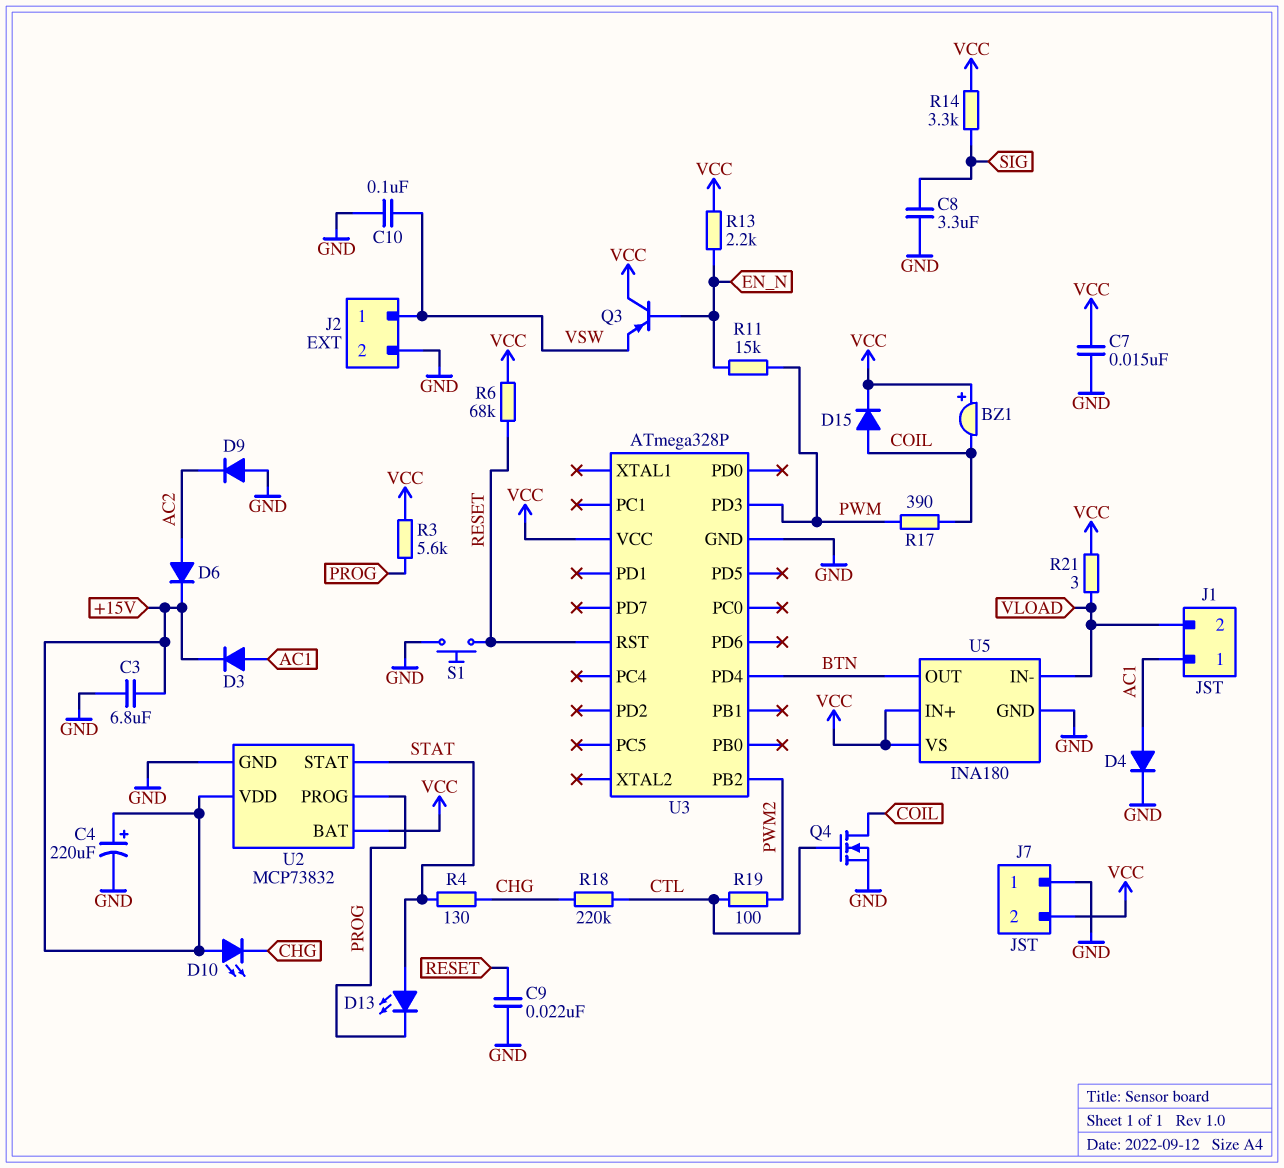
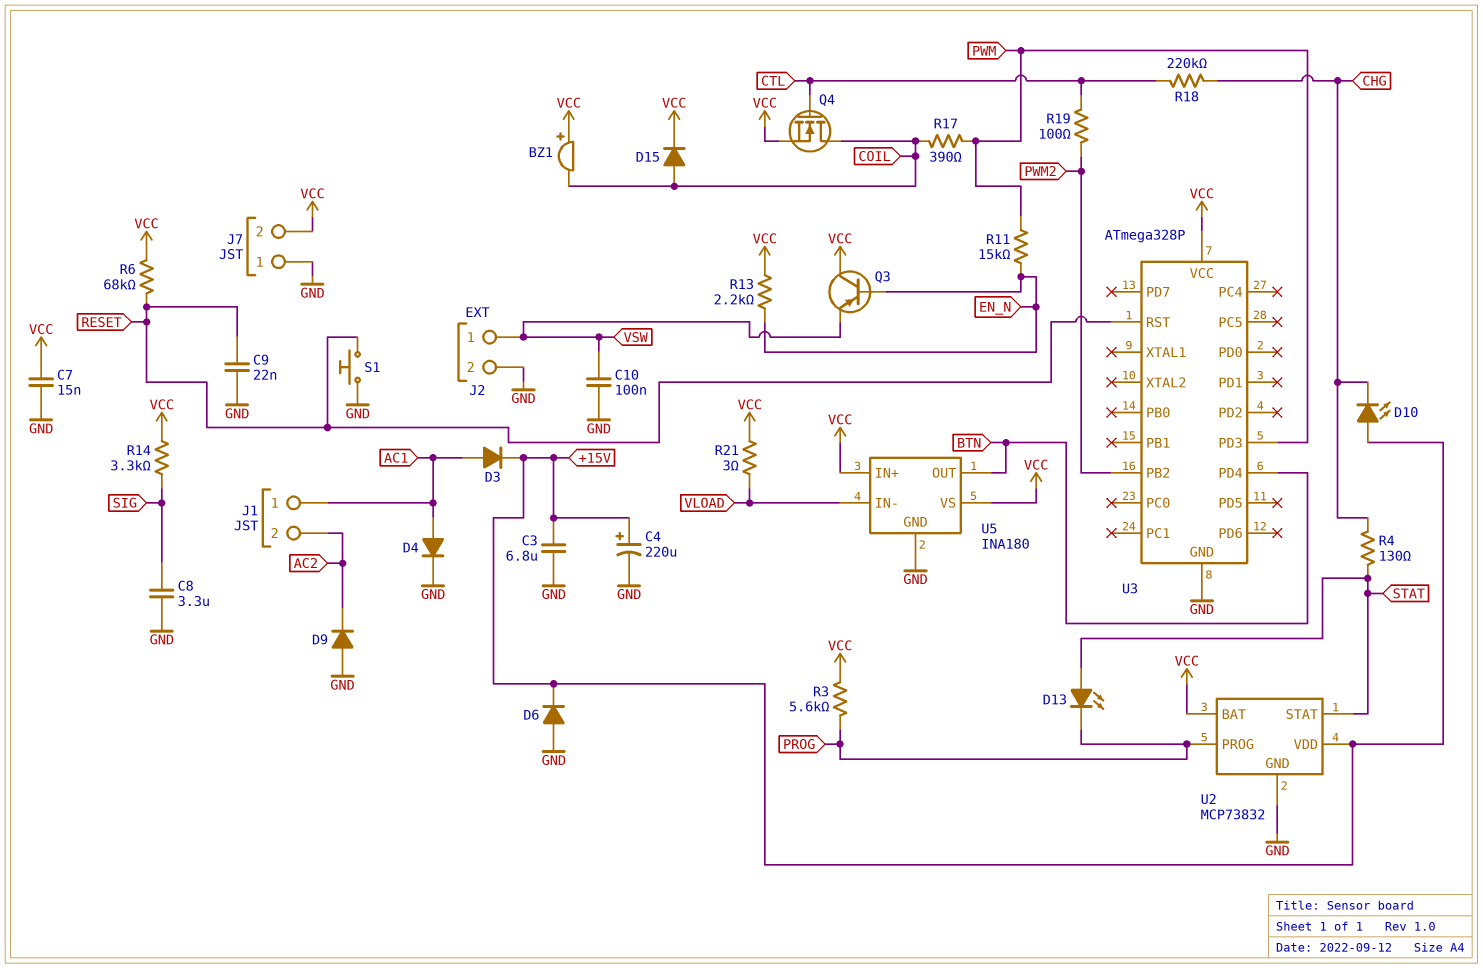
D6: diode (A AC2, K +15V) -> diode (A GND, K +15V)
J1 pin 2: VLOAD -> AC2
Q4: NMOS (G CTL, D COIL, S GND) -> NMOS (G CTL, D COIL, S VCC)

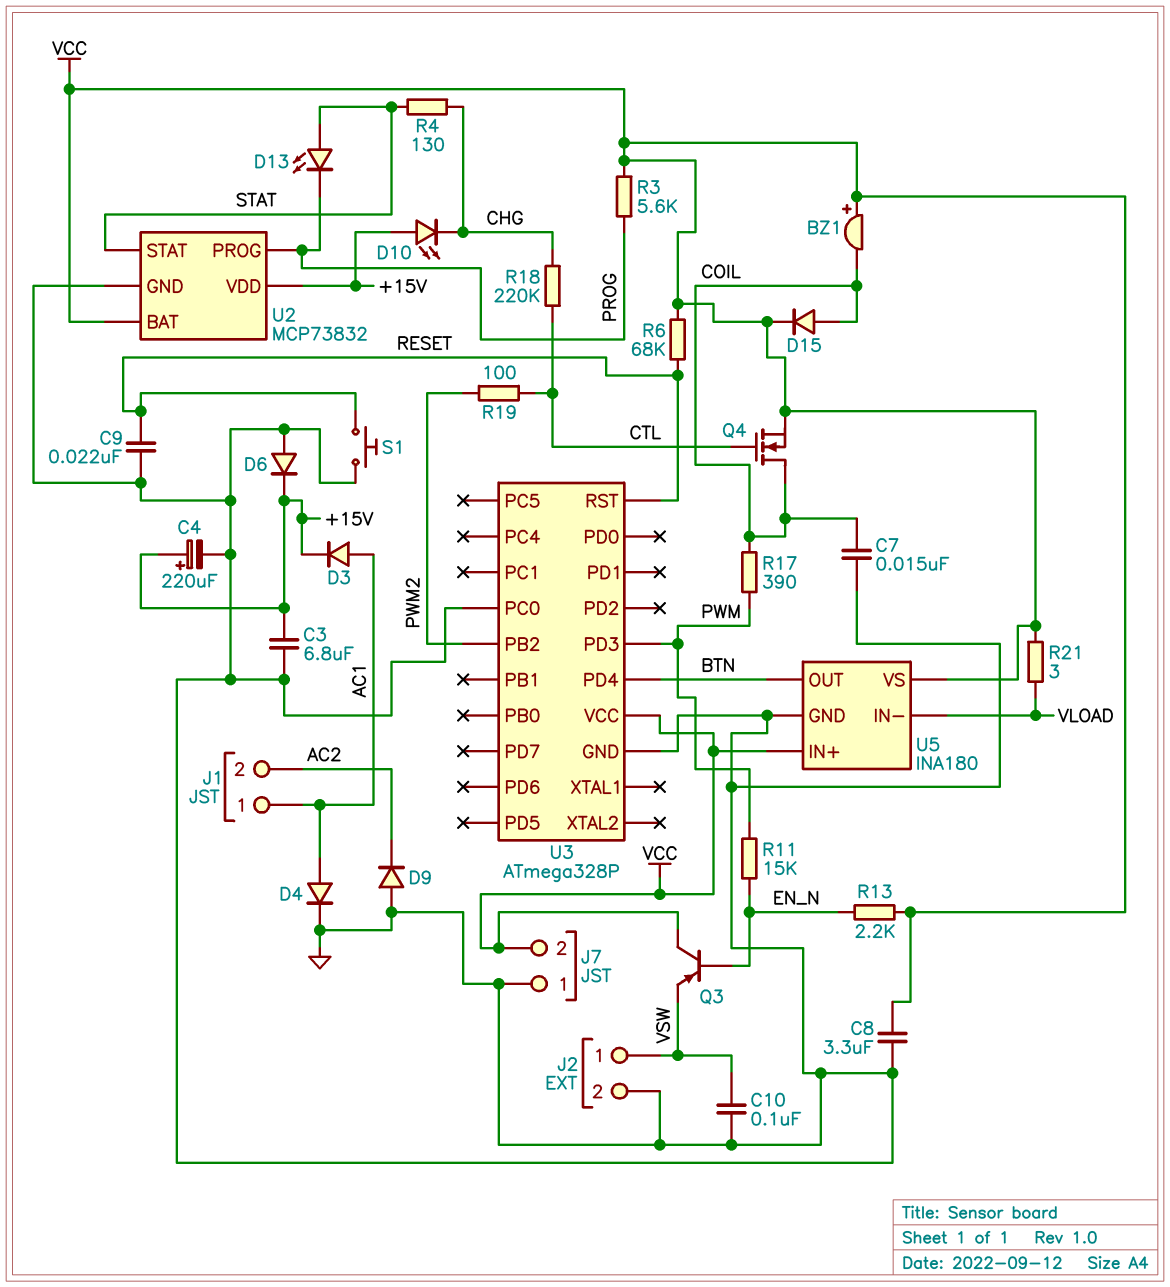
C7: 15nF (GND, VCC) -> 15nF (COIL, GND)
C8: 3.3uF (GND, SIG) -> 3.3uF (GND, VCC)
R14: 3.3k (SIG, VCC) -> none
U3 pin PC0: none -> GND

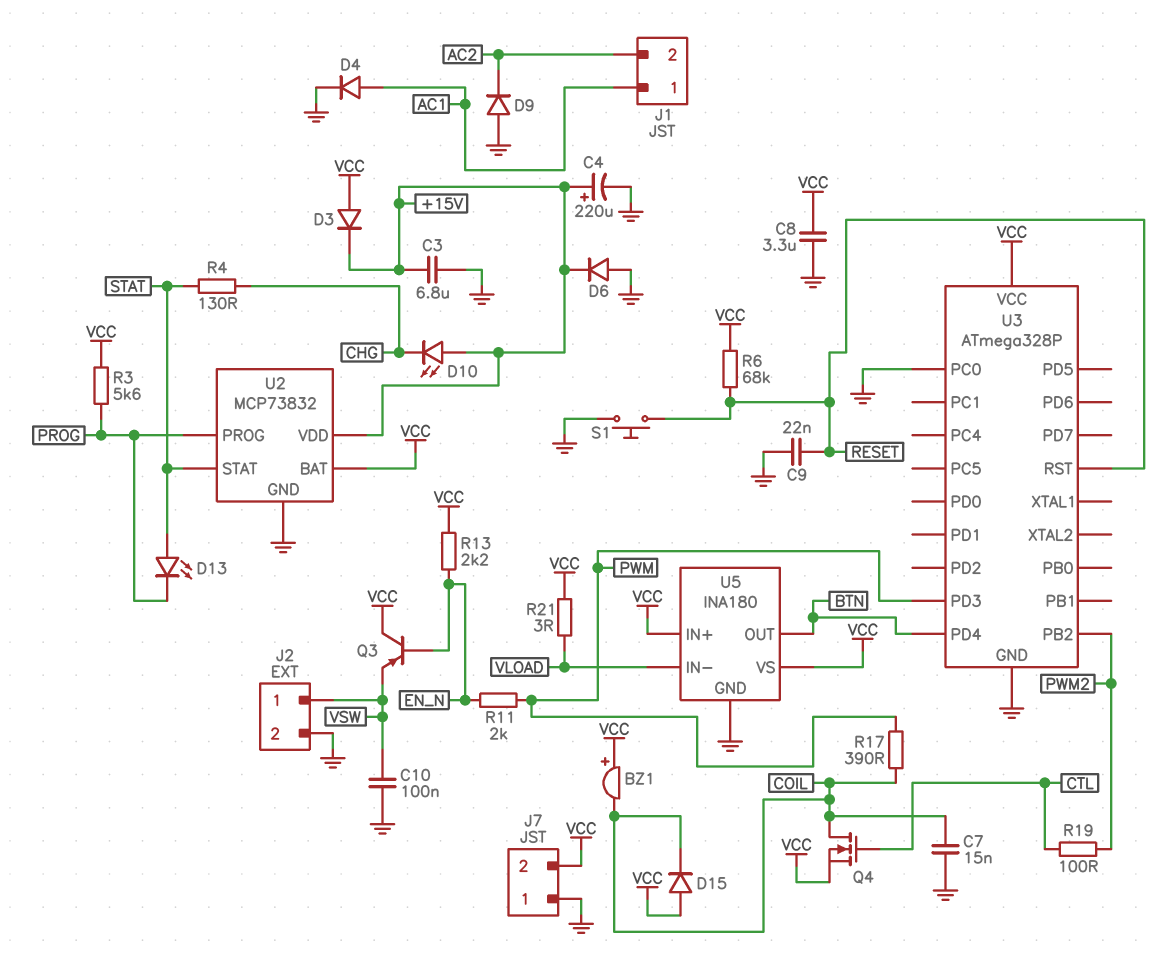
D3: diode (A AC1, K +15V) -> diode (A VCC, K +15V)
D15: diode (A COIL, K VCC) -> diode (A VCC, K COIL)
R11: 15k (EN_N, PWM) -> 2k (EN_N, PWM)
R18: 220k (CHG, CTL) -> none

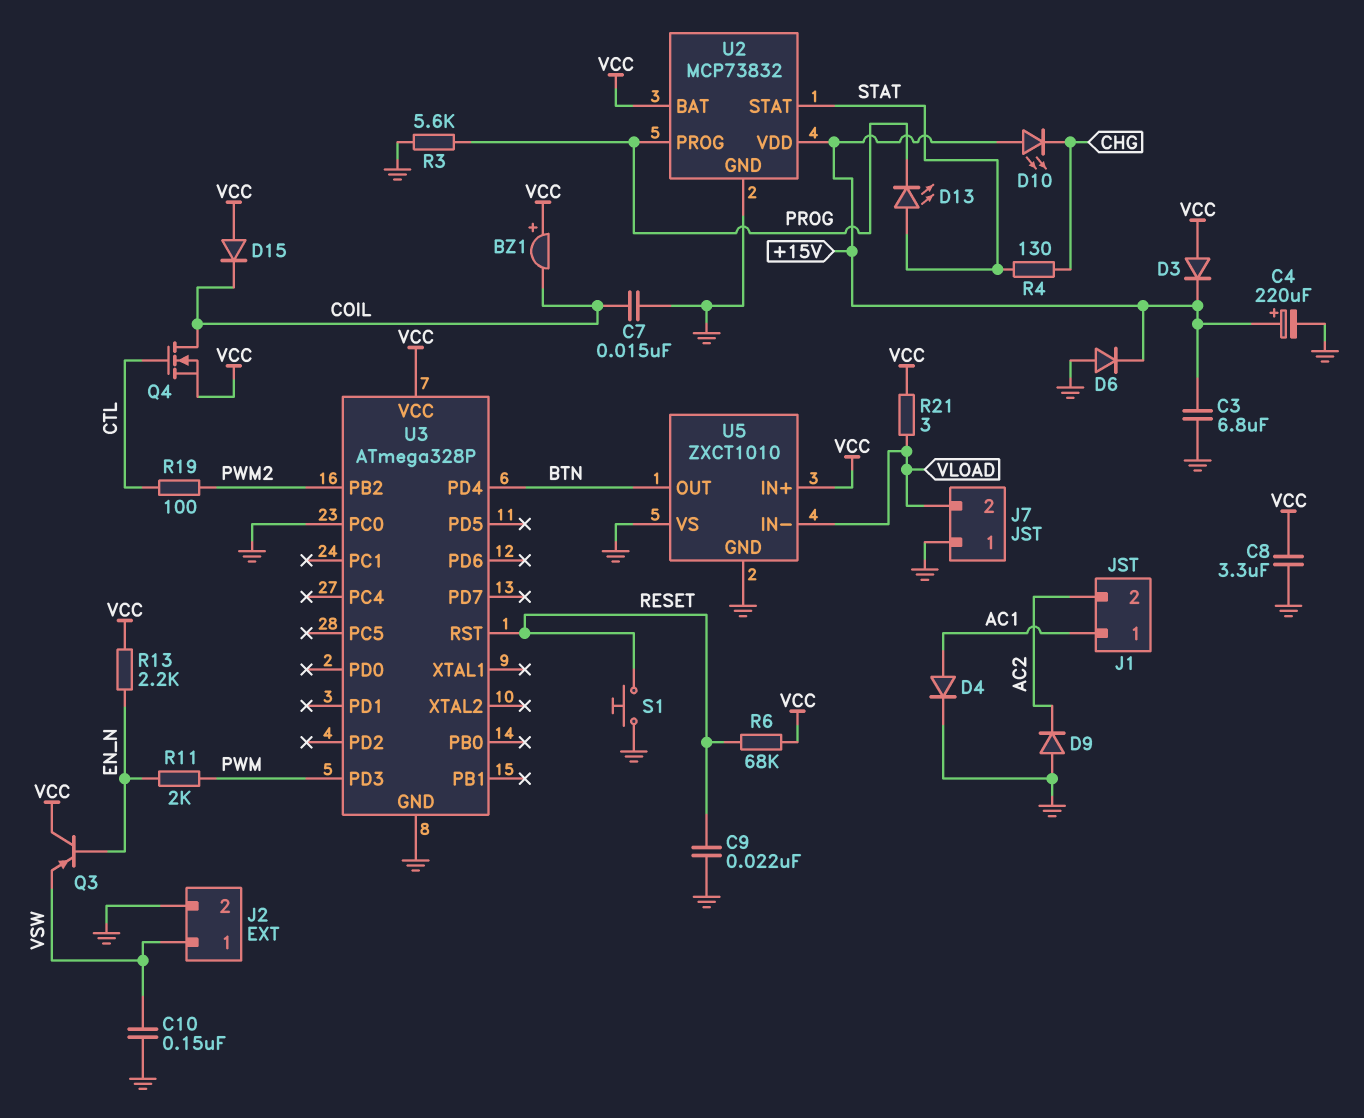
C10: 100nF (GND, VSW) -> 150nF (GND, VSW)
J7 pin 2: VCC -> VLOAD
R3: 5.6k (PROG, VCC) -> 5.6k (GND, PROG)
R17: 390 (COIL, PWM) -> none
U5: INA180 -> ZXCT1010
U5 pin VS: VCC -> GND

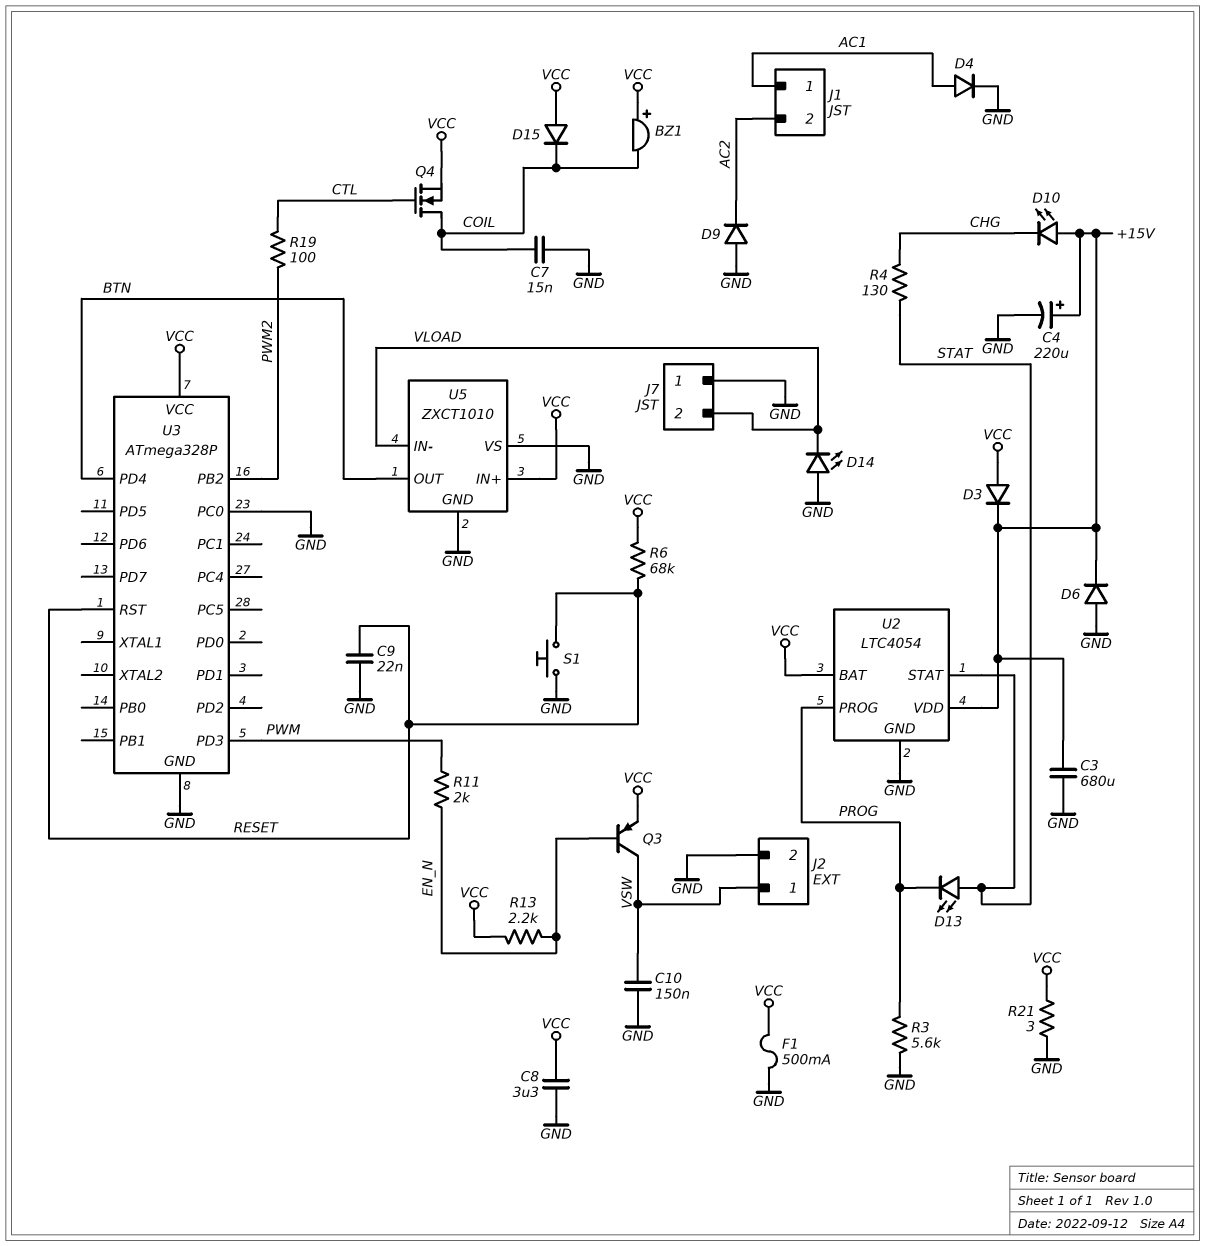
C3: 6.8uF (+15V, GND) -> 680uF (+15V, GND)
D14: none -> LED (A GND, K VLOAD)
F1: none -> 500mA (GND, VCC)
Q3: PNP (B EN_N, C VCC, E VSW) -> PNP (B EN_N, C VSW, E VCC)
R21: 3 (VCC, VLOAD) -> 3 (GND, VCC)
U2: MCP73832 -> LTC4054

